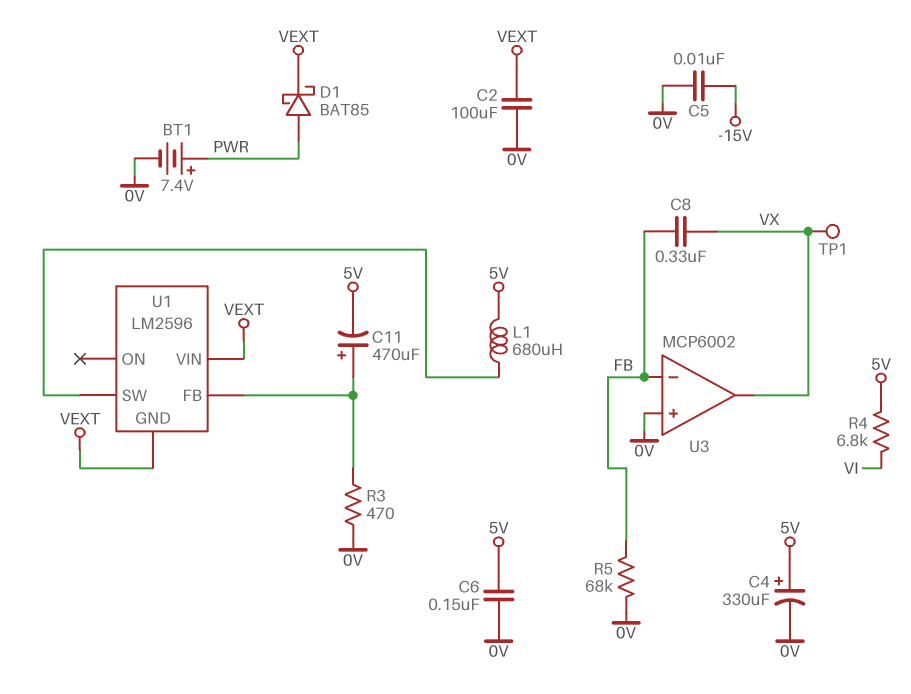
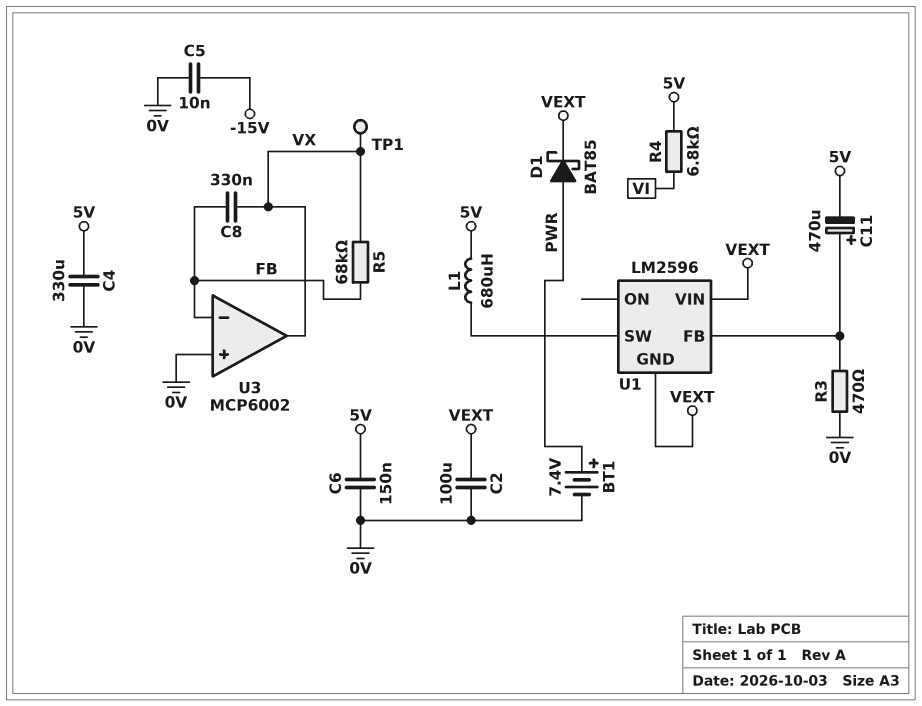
C4: 330uF (plus 5V, minus 0V) -> 330uF (0V, 5V)
R5: 68k (0V, FB) -> 68k (FB, VX)

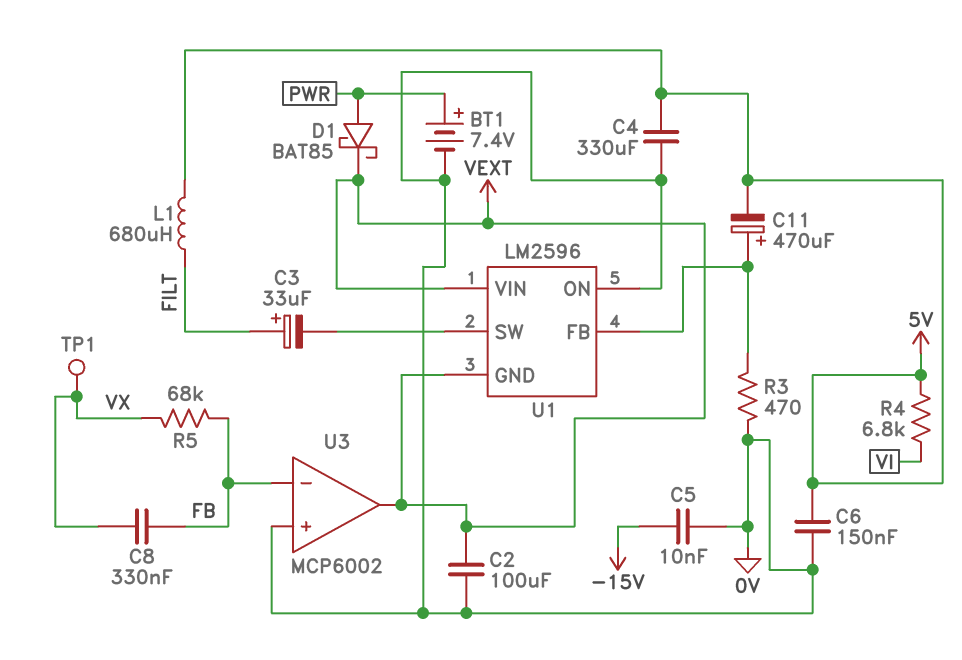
C3: none -> 33uF (plus FILT, minus U1/SW)
L1: 680uH (5V, U1/SW) -> 680uH (5V, FILT)
U1 pin ON: none -> 0V
U3 pin out: VX -> VEXT

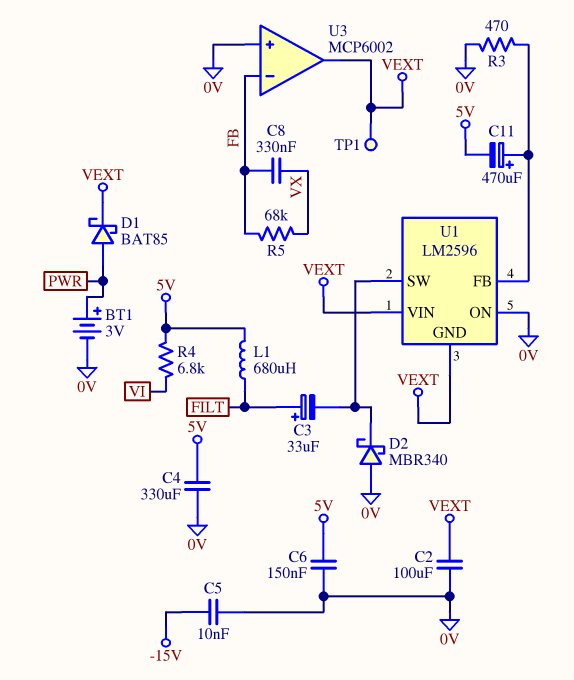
BT1: 7.4V (plus PWR, minus 0V) -> 3V (plus PWR, minus 0V)
D2: none -> schottky MBR340 (A 0V, K U1/SW)
TP1: test point (VX) -> test point (VEXT)

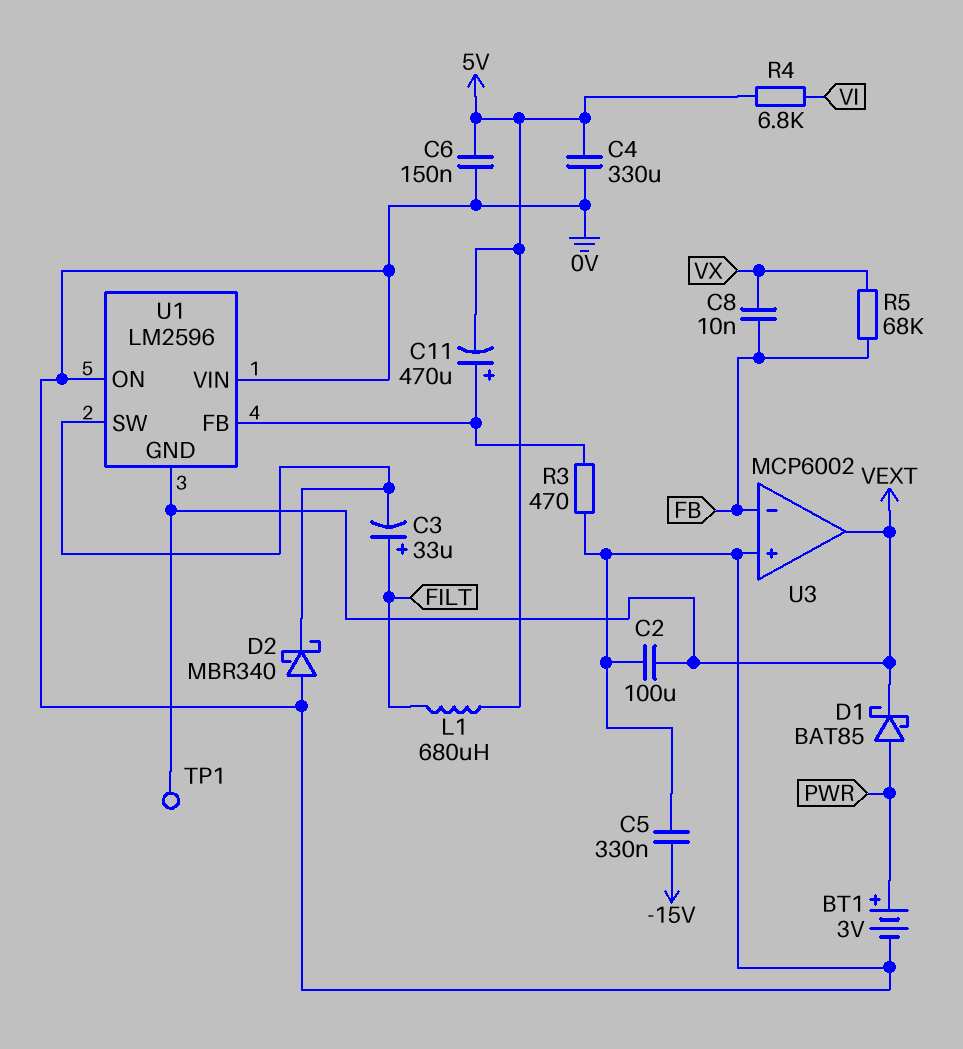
C5: 10nF (-15V, 0V) -> 330nF (-15V, 0V)
C8: 330nF (FB, VX) -> 10nF (FB, VX)
U1 pin VIN: VEXT -> 0V

